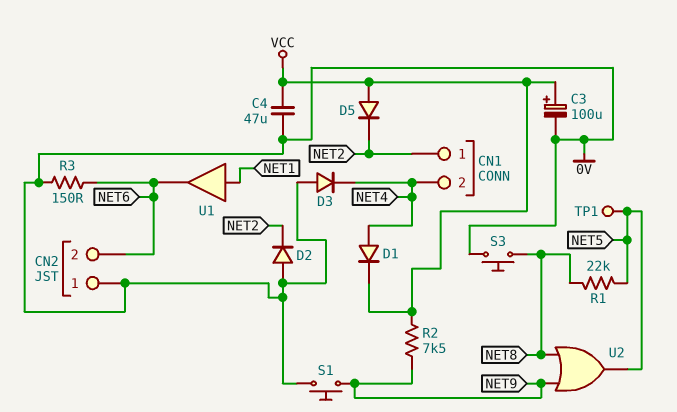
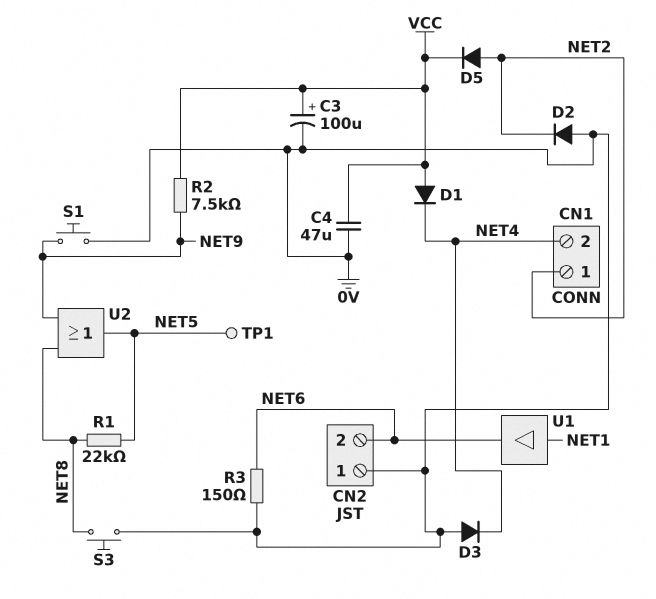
D1: diode (A NET4, K VCC) -> diode (A VCC, K NET4)
D5: diode (A VCC, K NET2) -> diode (A NET2, K VCC)

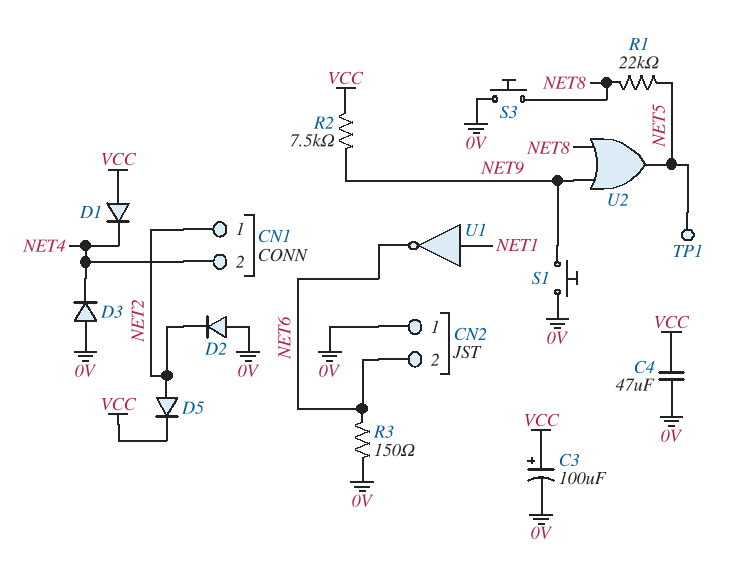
U1: buffer (in NET1, out NET6) -> NOT (in NET1, out NET6)

